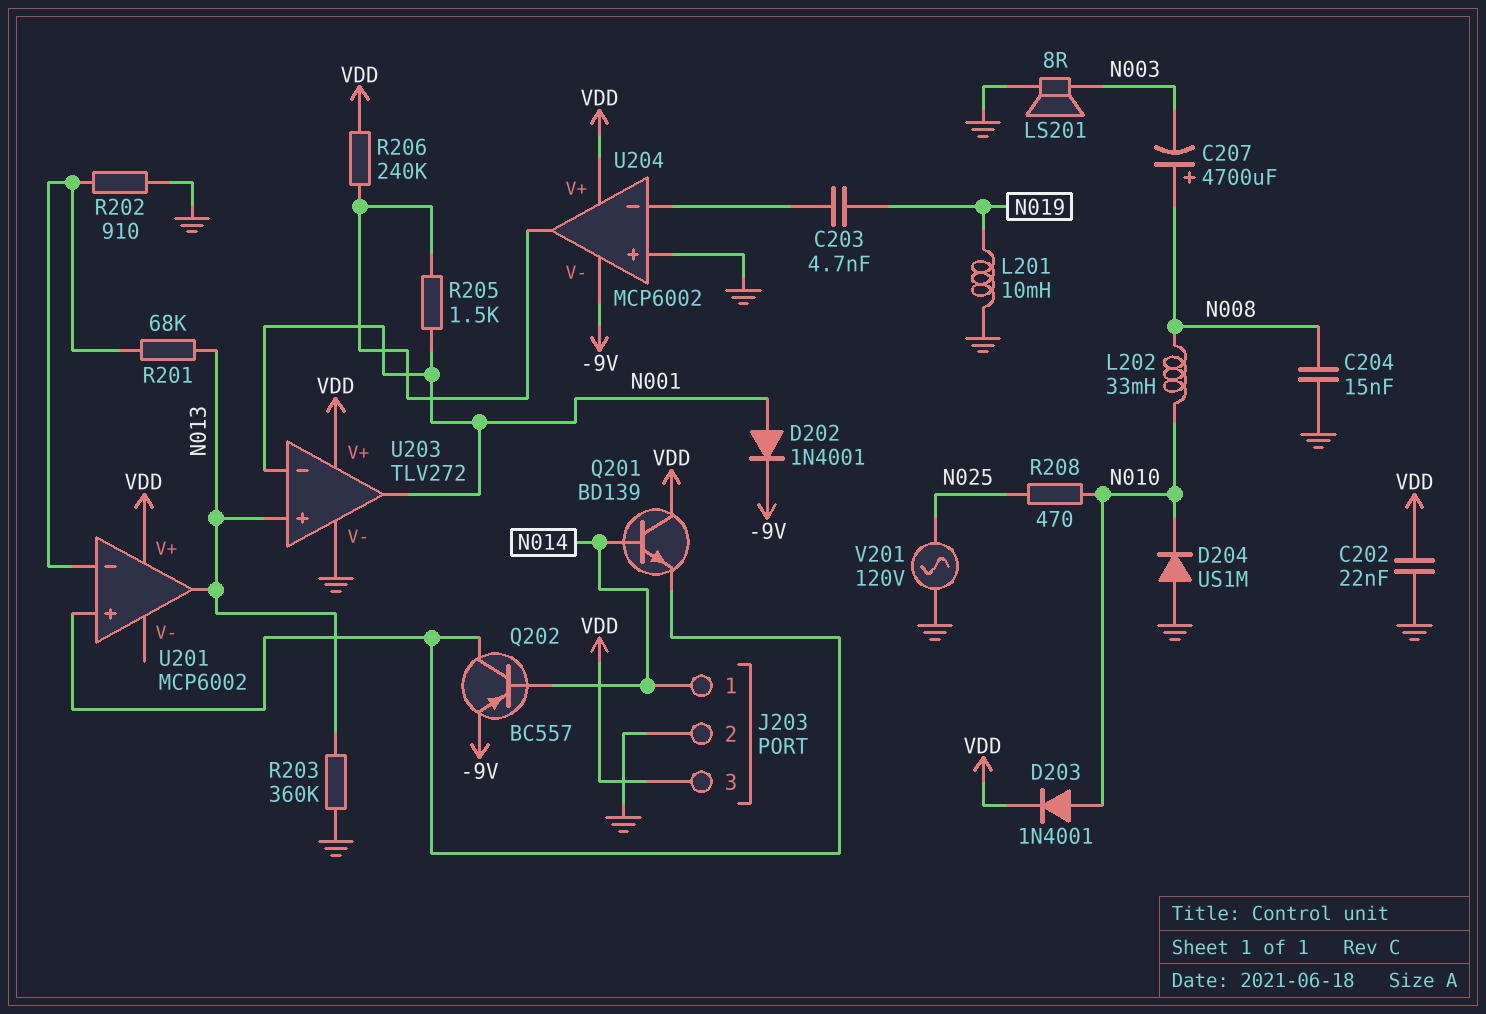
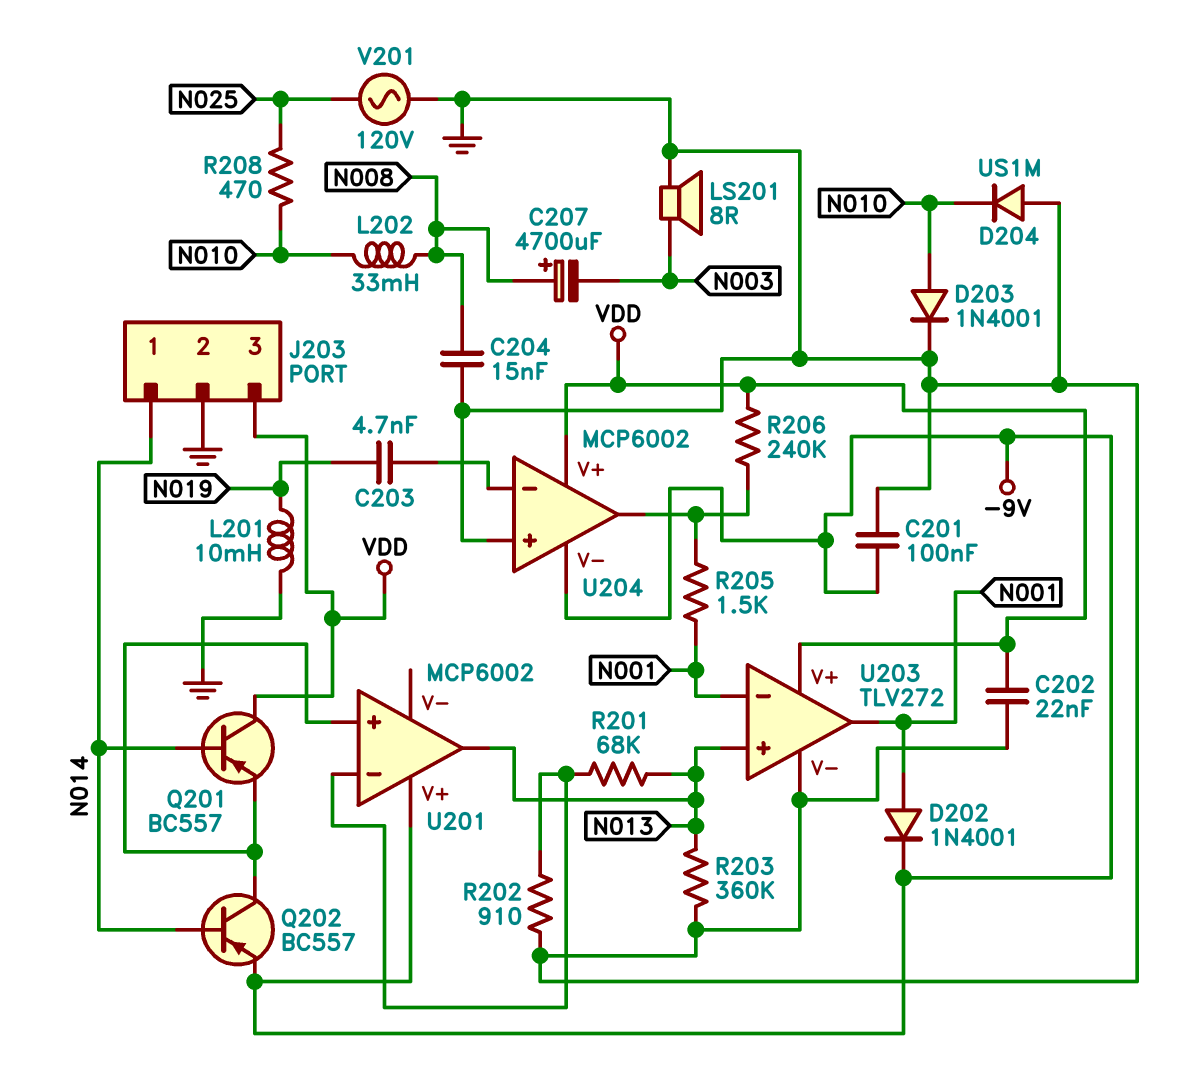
C201: none -> 100nF (-9V, GND)
D203: diode 1N4001 (A N010, K VDD) -> diode 1N4001 (A N010, K GND)
Q201: NPN BD139 (B N014, C VDD, E U201/in+) -> PNP BC557 (B N014, C VDD, E U201/in+)
U201 pin V+: VDD -> -9V

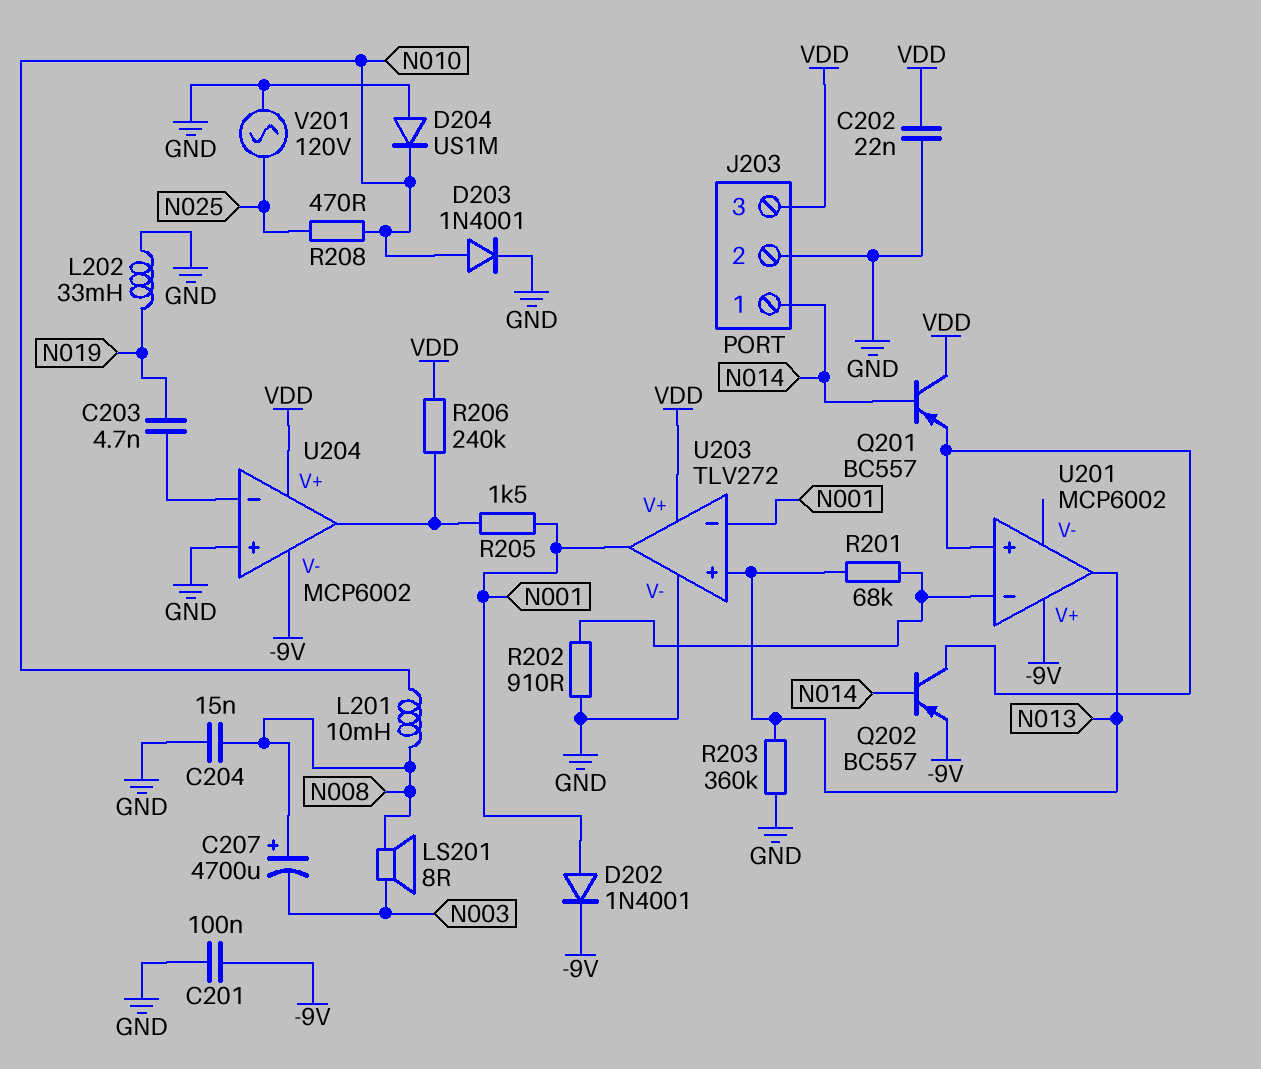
L201: 10mH (GND, N019) -> 10mH (N008, N010)
L202: 33mH (N008, N010) -> 33mH (GND, N019)
LS201: speaker 8R (GND, N003) -> speaker 8R (N003, N008)

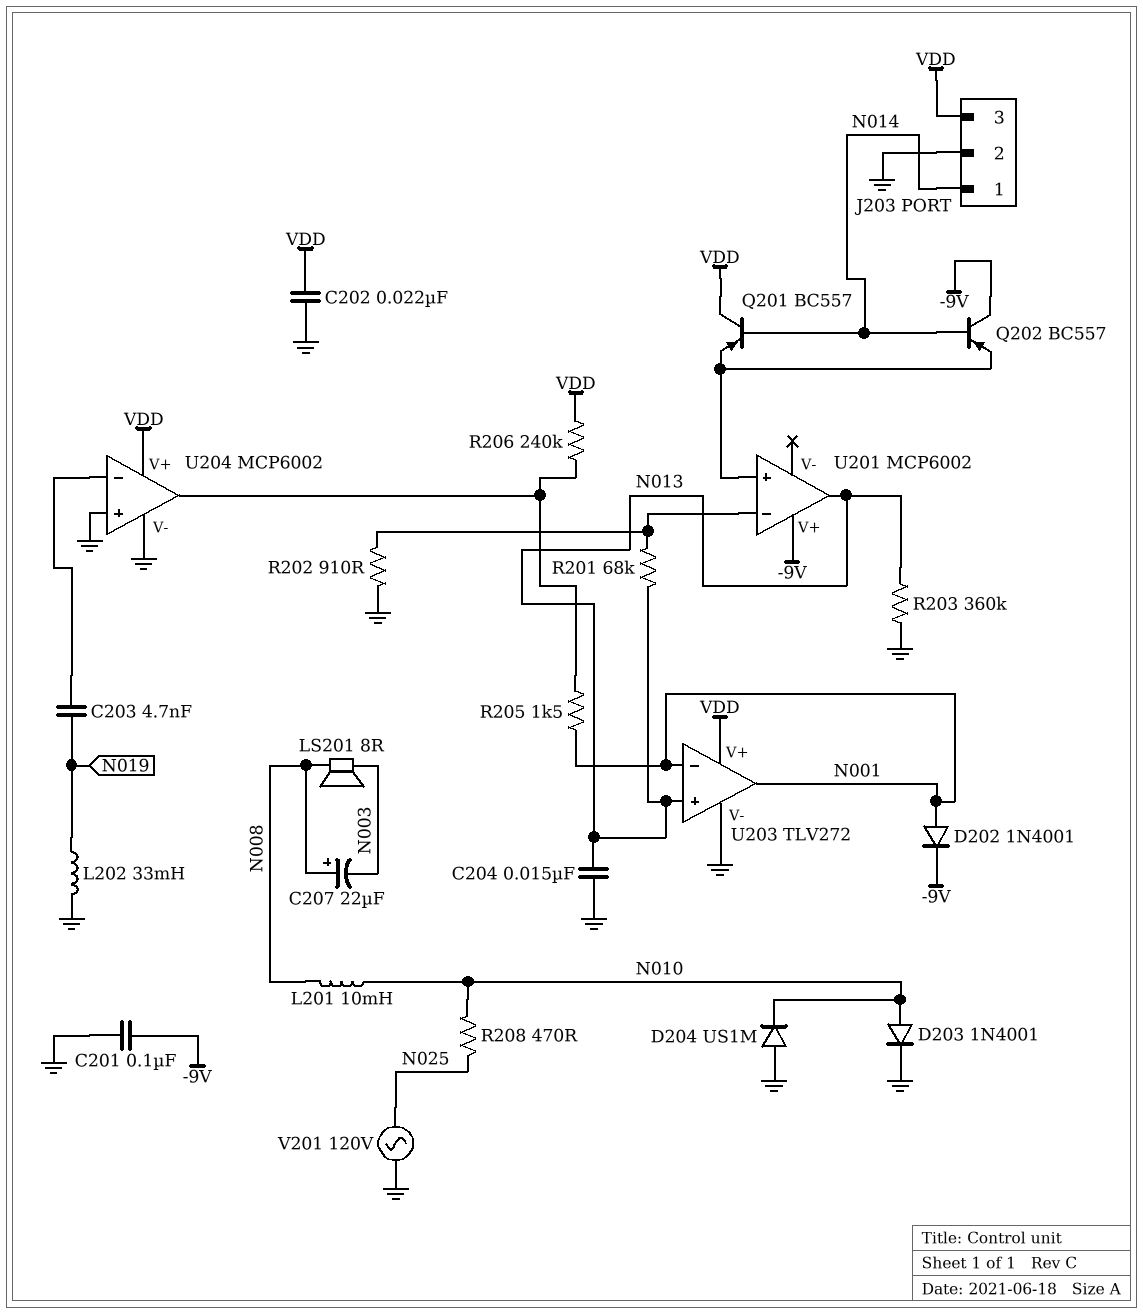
C204: 15nF (GND, N008) -> 15nF (GND, N013)
C207: 4700uF (plus N008, minus N003) -> 22uF (plus N008, minus N003)
Q202: PNP BC557 (B N014, C U201/in+, E -9V) -> PNP BC557 (B N014, C -9V, E U201/in+)
U204 pin V-: -9V -> GND

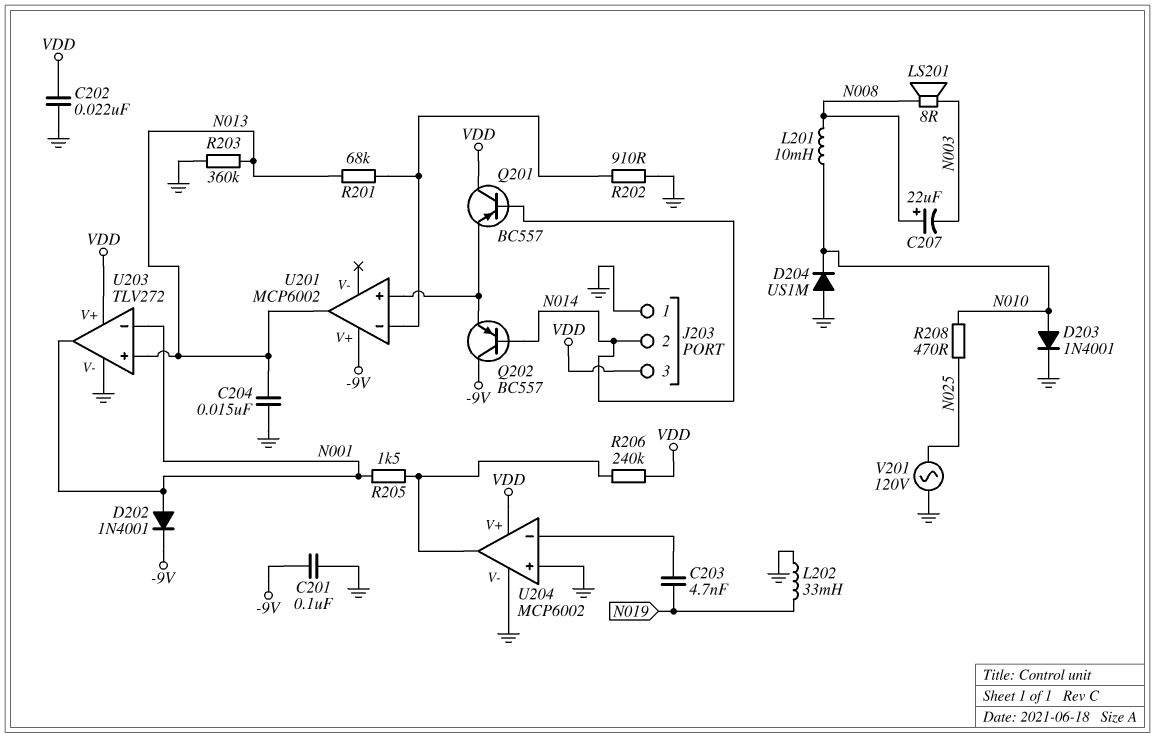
J203 pin 1: N014 -> GND
J203 pin 2: GND -> N014

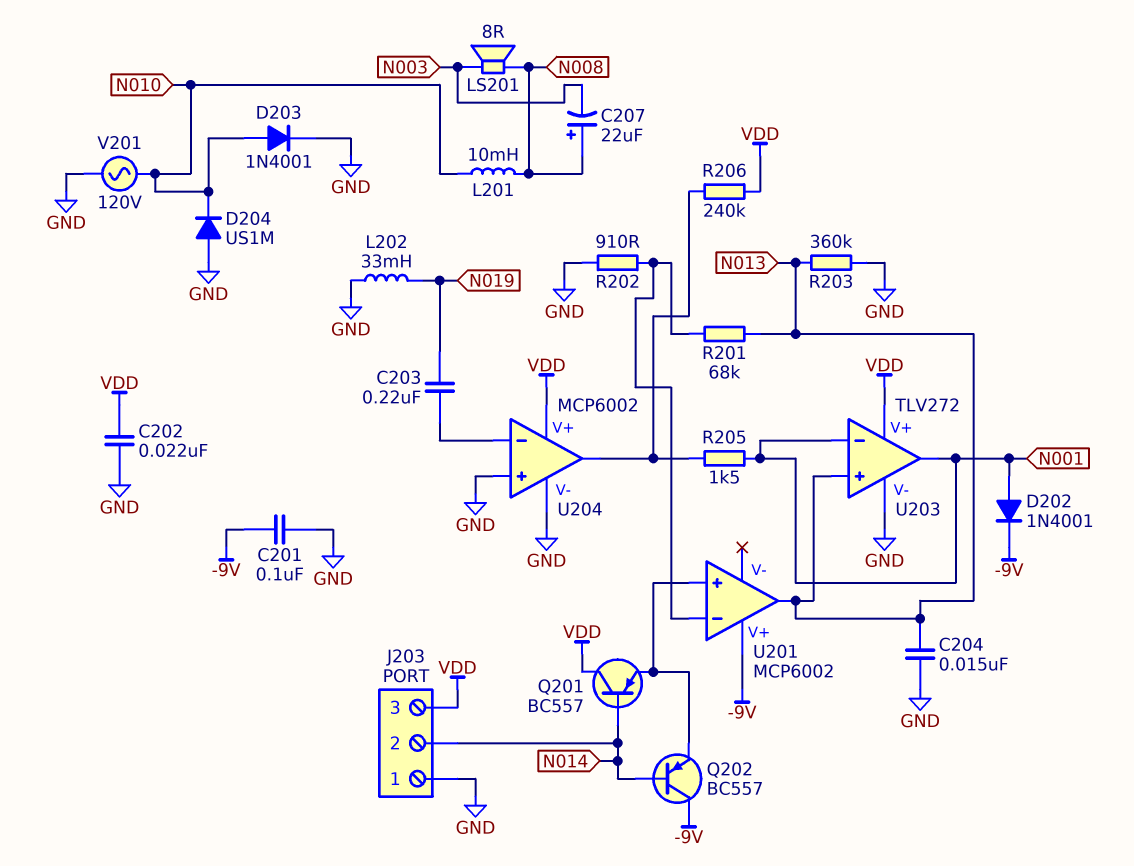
C203: 4.7nF (N019, U204/in-) -> 220nF (N019, U204/in-)
R208: 470 (N010, N025) -> none
V201: AC 120V (GND, N025) -> AC 120V (GND, N010)

